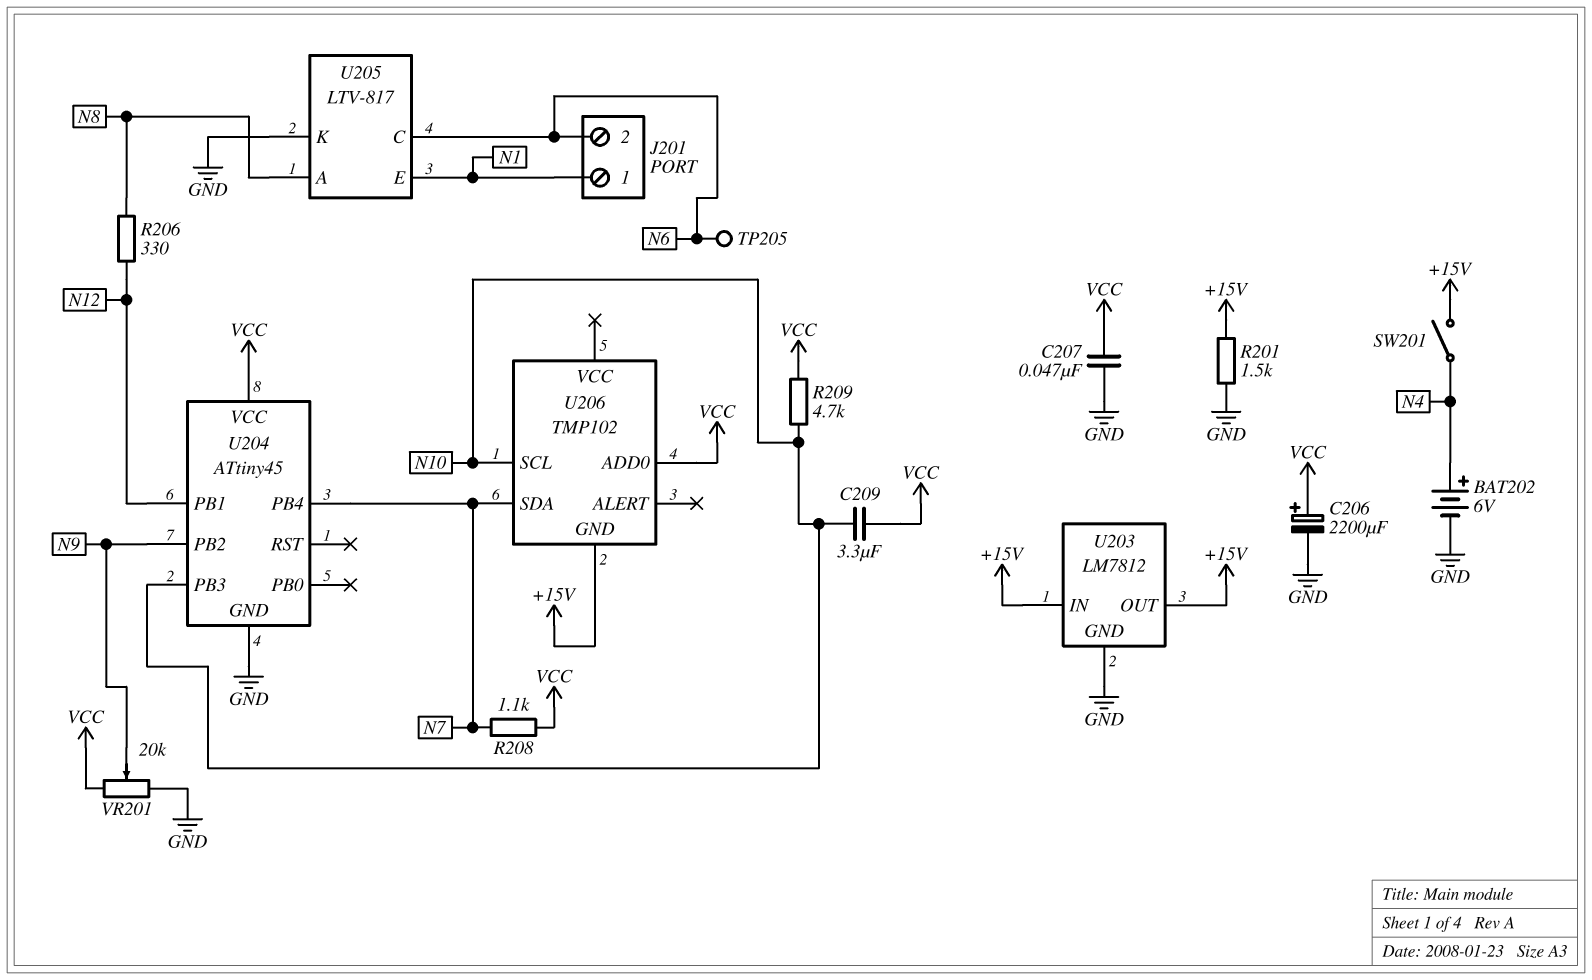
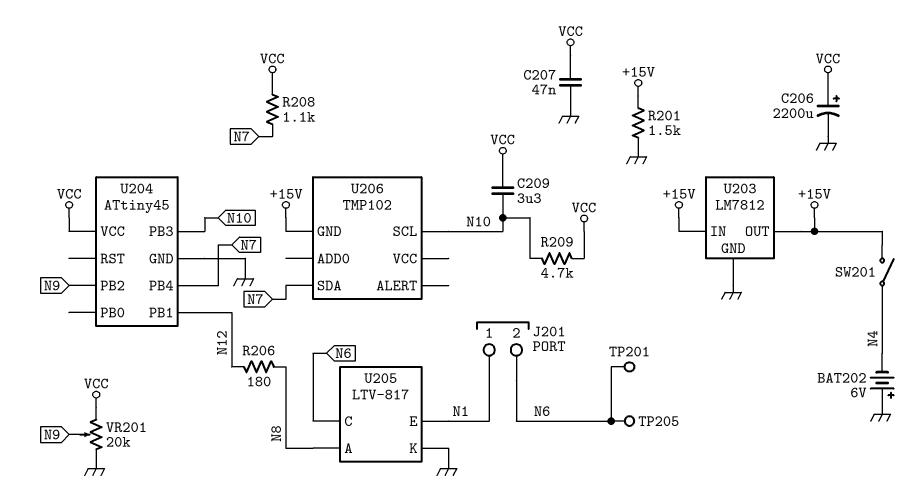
BAT202: 6V (plus N4, minus GND) -> 6V (plus GND, minus N4)
R206: 330 (N8, N12) -> 180 (N8, N12)
TP201: none -> test point (N6)
U206 pin ADD0: VCC -> none

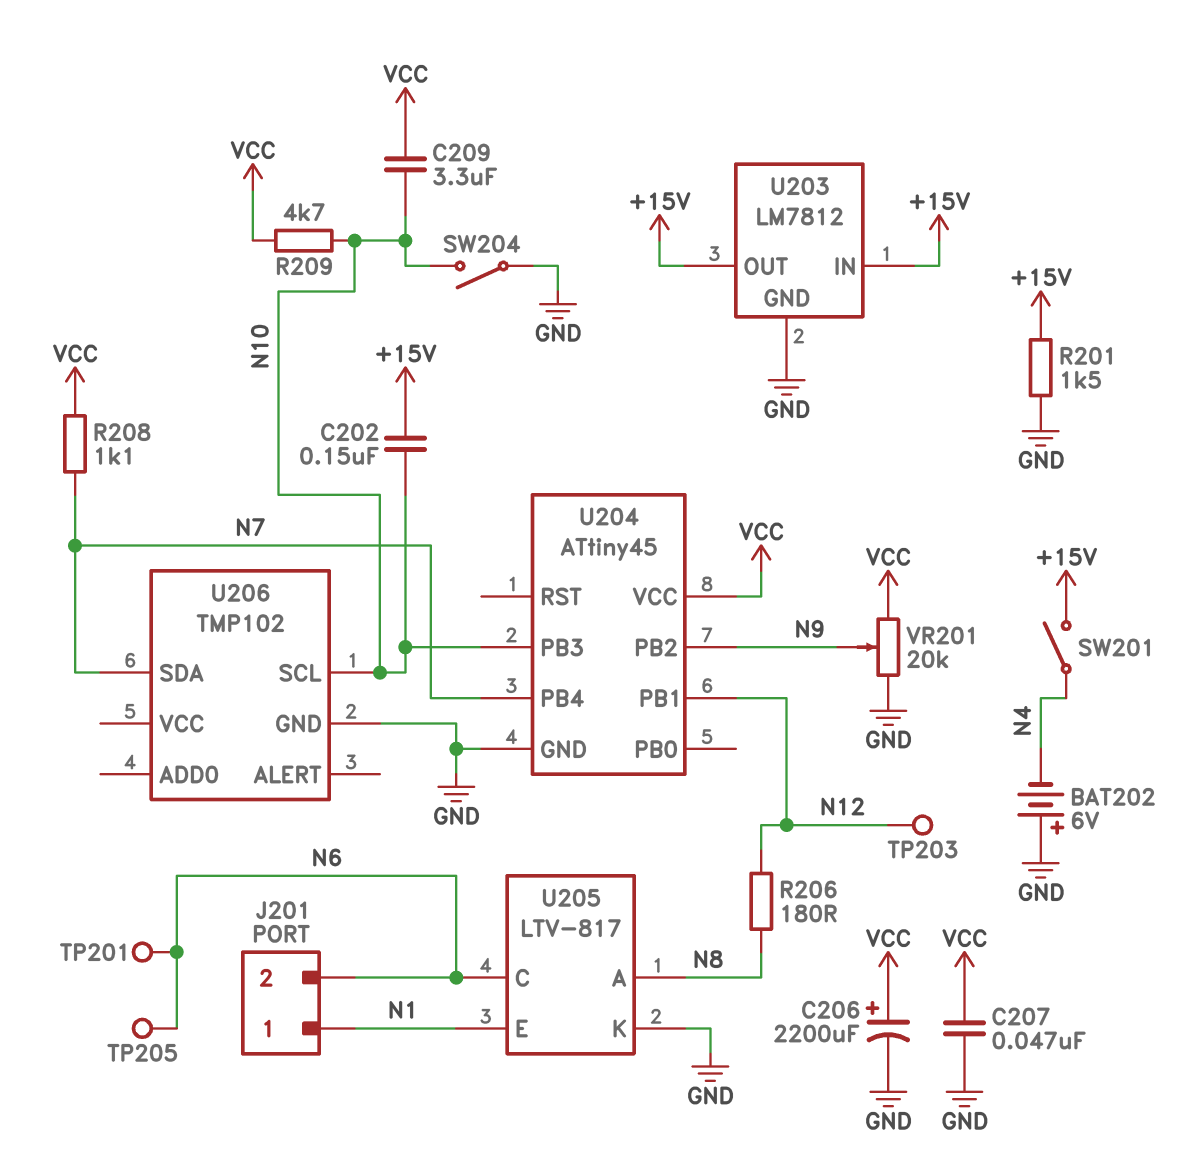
C202: none -> 150nF (+15V, N10)
SW204: none -> switch (GND, N10)
TP203: none -> test point (N12)
U206 pin GND: +15V -> GND

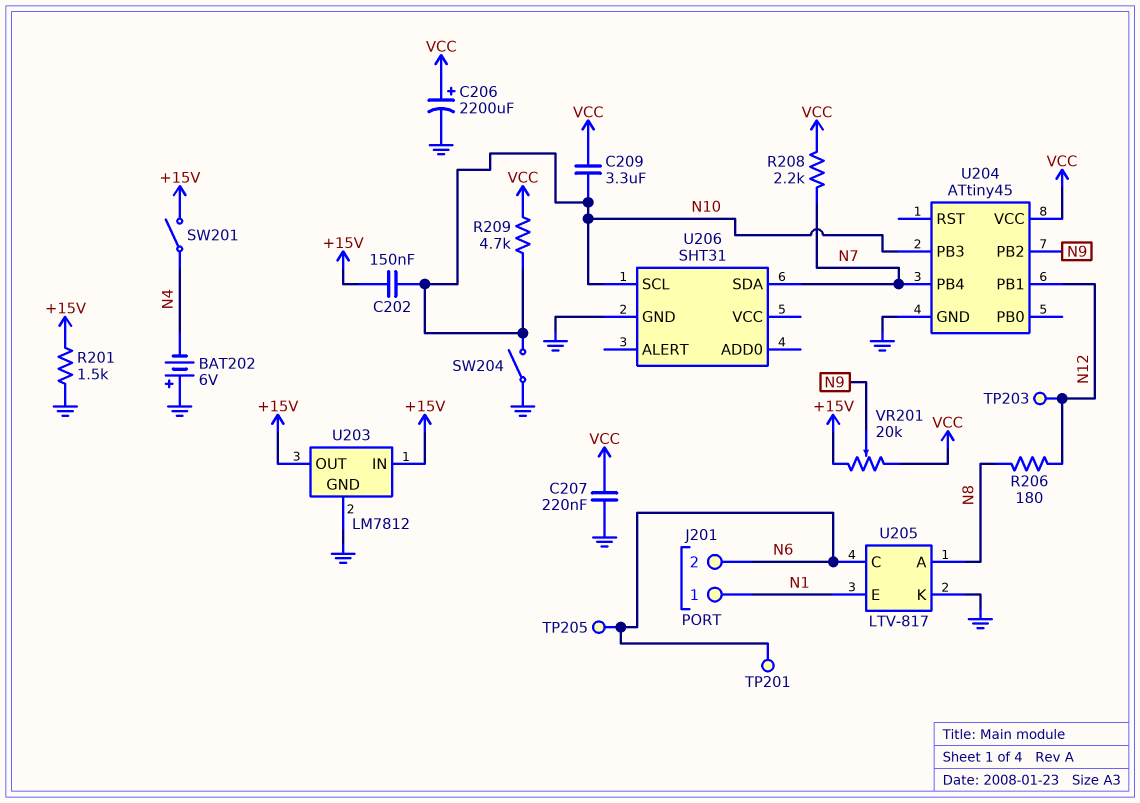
C207: 47nF (GND, VCC) -> 220nF (GND, VCC)
R208: 1.1k (N7, VCC) -> 2.2k (N7, VCC)
U206: TMP102 -> SHT31
VR201: 20k (GND, VCC, wiper N9) -> 20k (+15V, VCC, wiper N9)

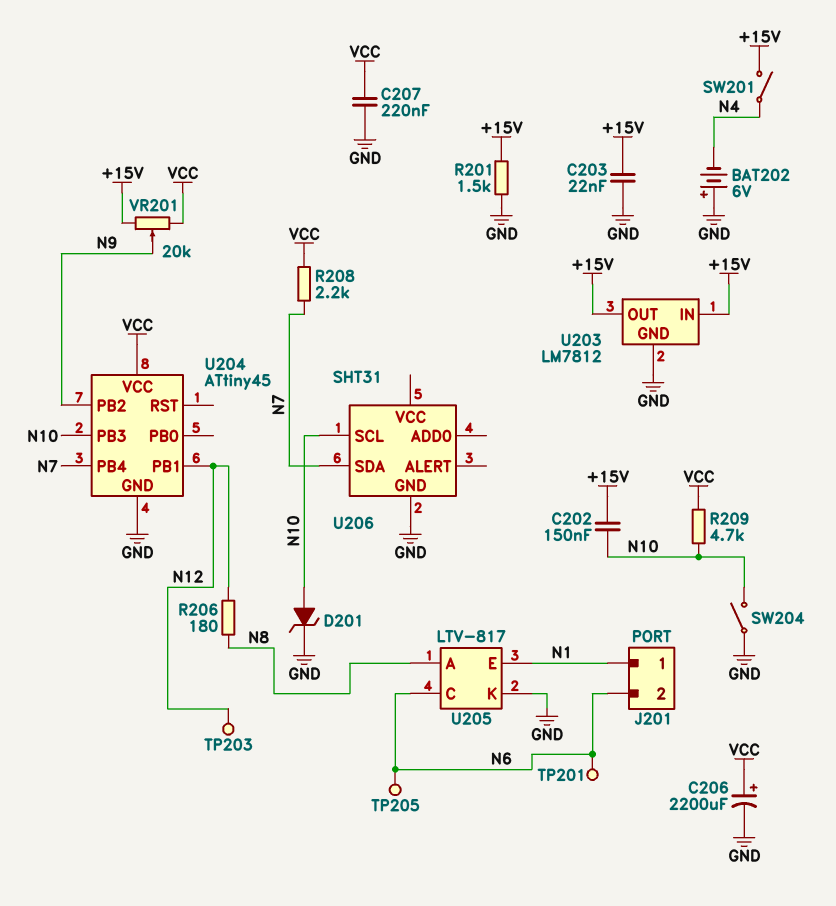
C203: none -> 22nF (+15V, GND)
C209: 3.3uF (N10, VCC) -> none
D201: none -> zener (A N10, K GND)

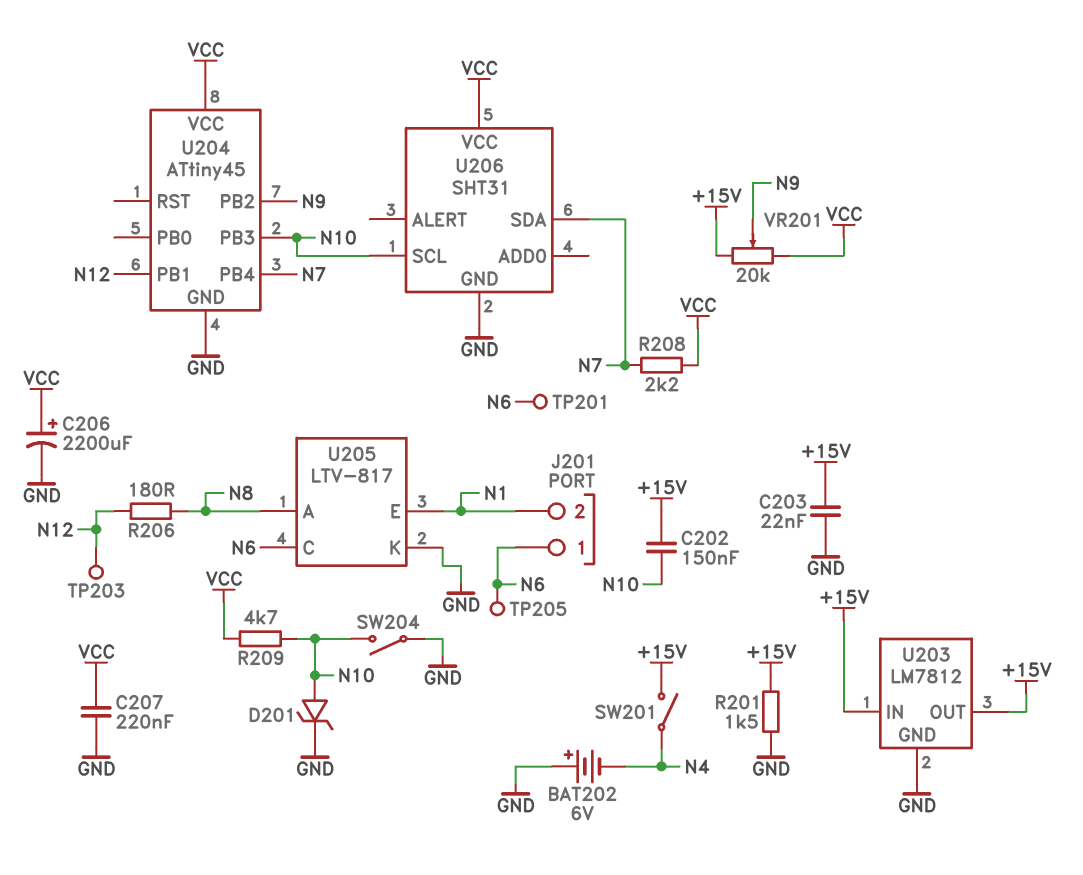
J201 pin 1: N1 -> N6
J201 pin 2: N6 -> N1
U206 pin VCC: none -> VCC

